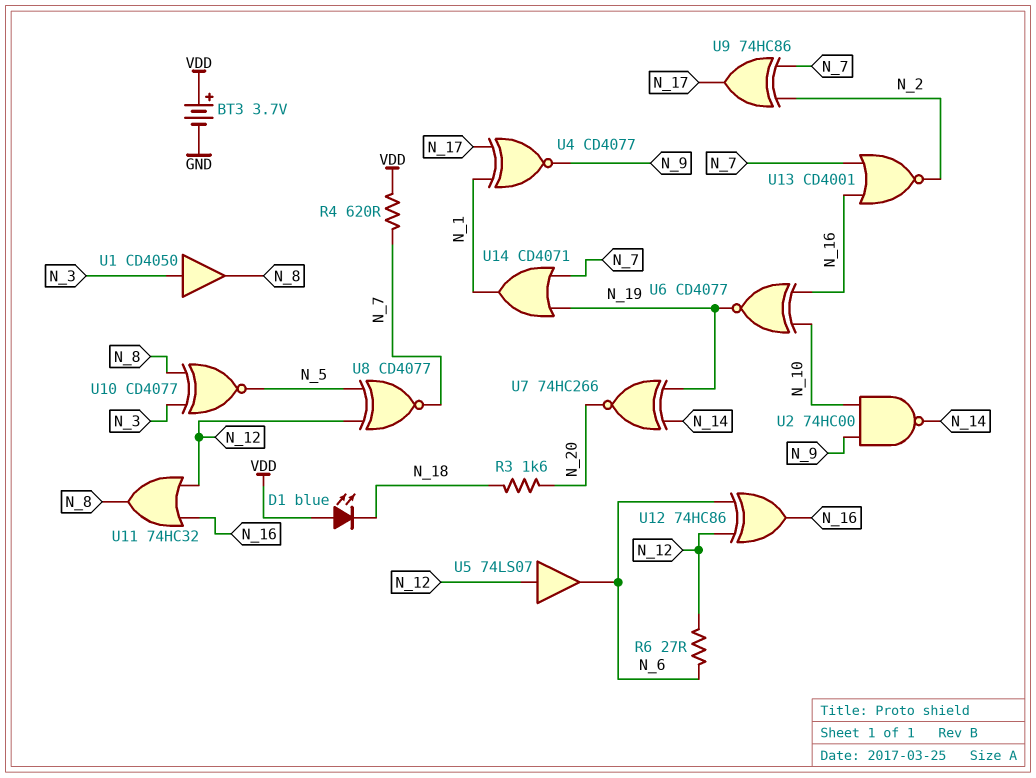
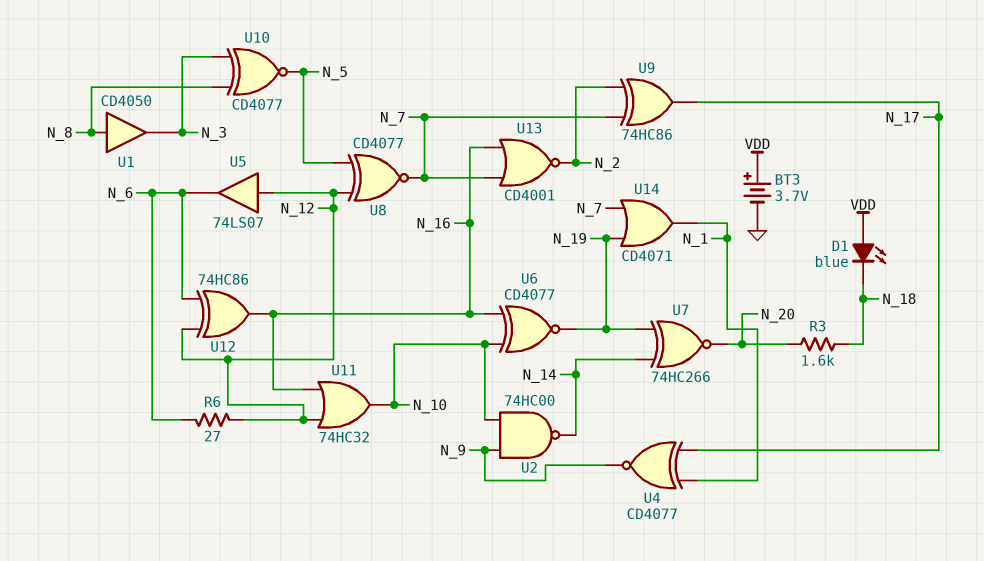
R4: 620 (N_7, VDD) -> none
U1: buffer CD4050 (in N_3, out N_8) -> buffer CD4050 (in N_8, out N_3)
U11: OR 74HC32 (in N_12, in N_16, out N_8) -> OR 74HC32 (in N_12, in N_16, out N_10)

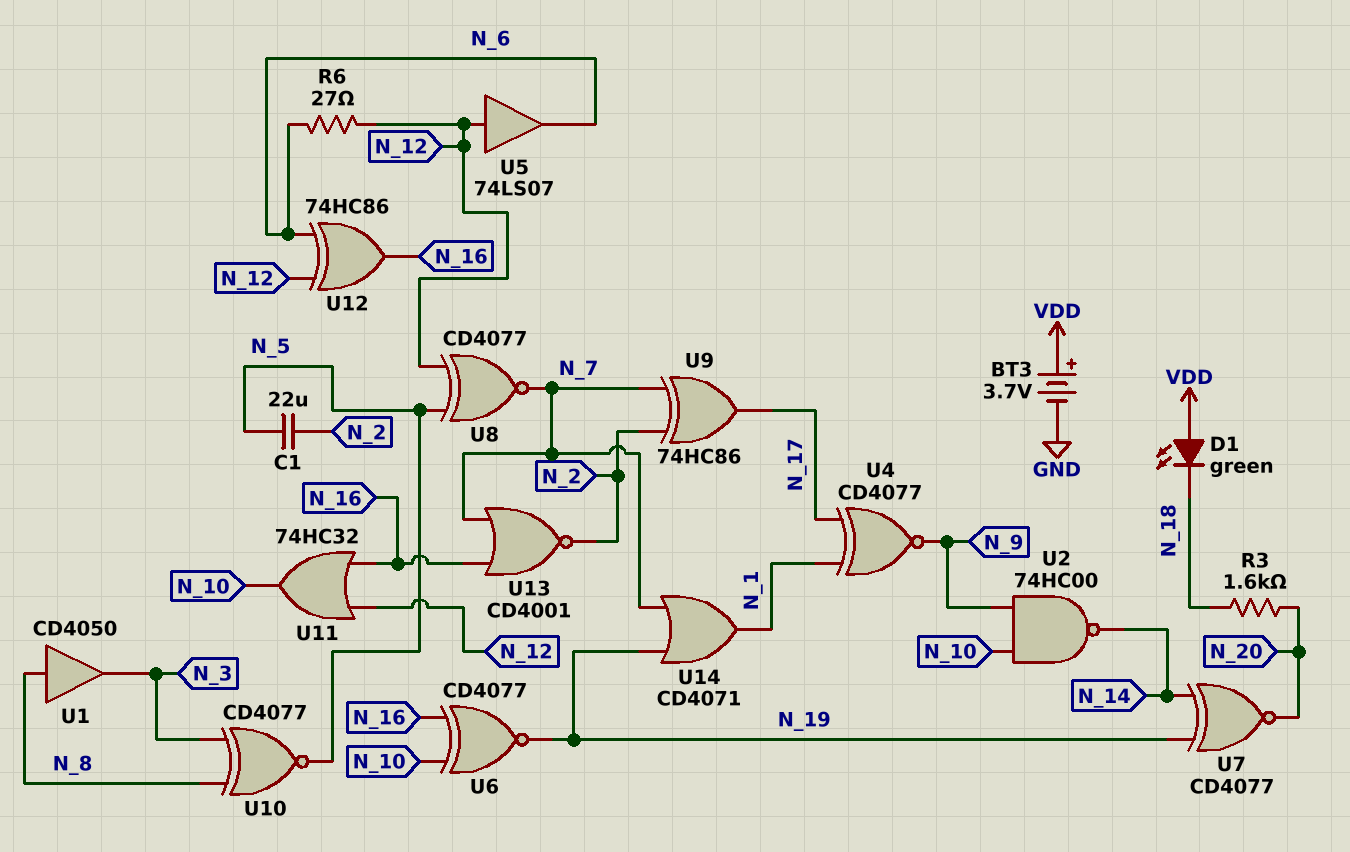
C1: none -> 22uF (N_2, N_5)
D1: LED blue (A VDD, K N_18) -> LED green (A VDD, K N_18)
U7: XNOR 74HC266 (in N_14, in N_19, out N_20) -> XNOR CD4077 (in N_14, in N_19, out N_20)

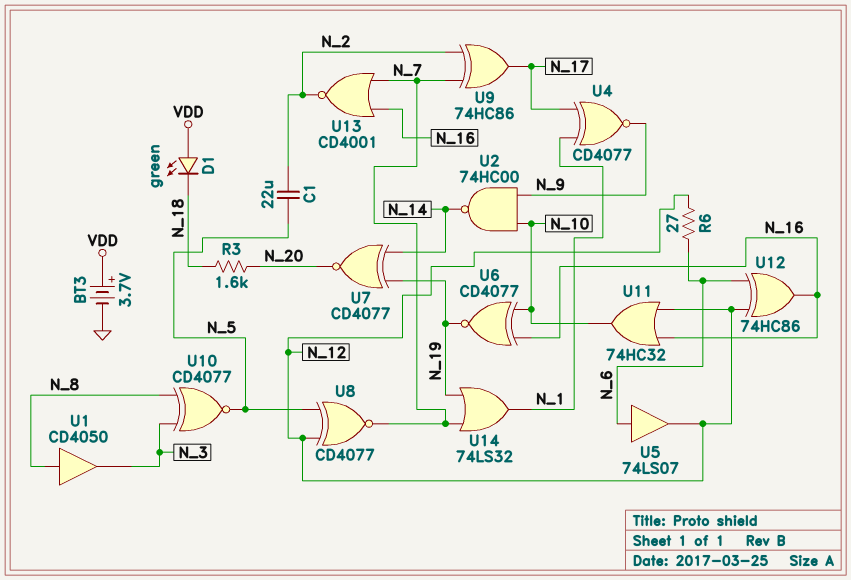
U5: buffer 74LS07 (in N_12, out N_6) -> buffer 74LS07 (in N_6, out N_12)
U14: OR CD4071 (in N_7, in N_19, out N_1) -> OR 74LS32 (in N_7, in N_19, out N_1)

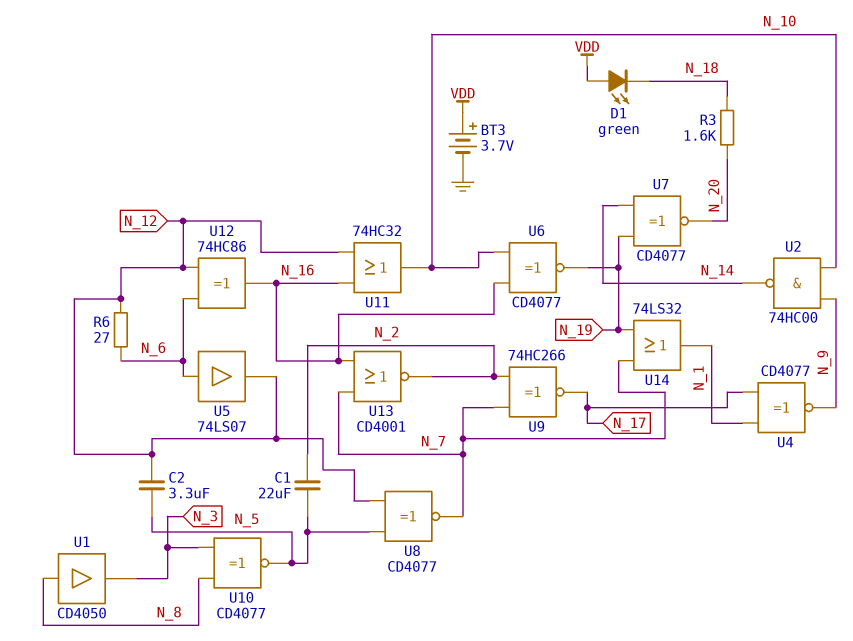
C2: none -> 3.3uF (N_5, N_12)
U9: XOR 74HC86 (in N_2, in N_7, out N_17) -> XNOR 74HC266 (in N_2, in N_7, out N_17)

